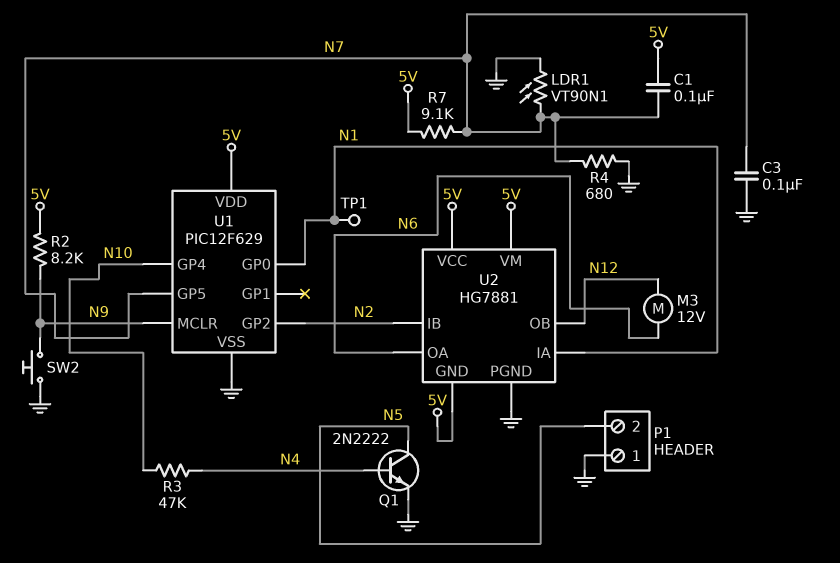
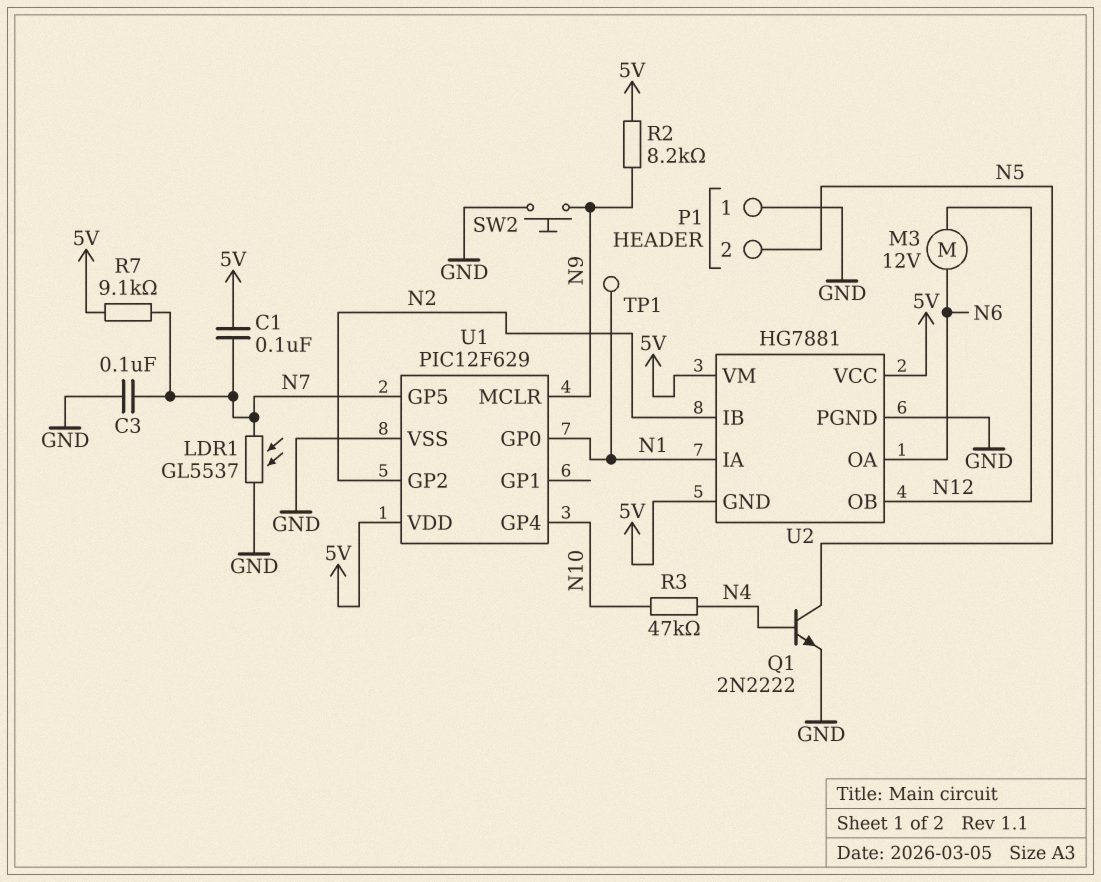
LDR1: VT90N1 (GND, N7) -> GL5537 (GND, N7)
R4: 680 (GND, N7) -> none

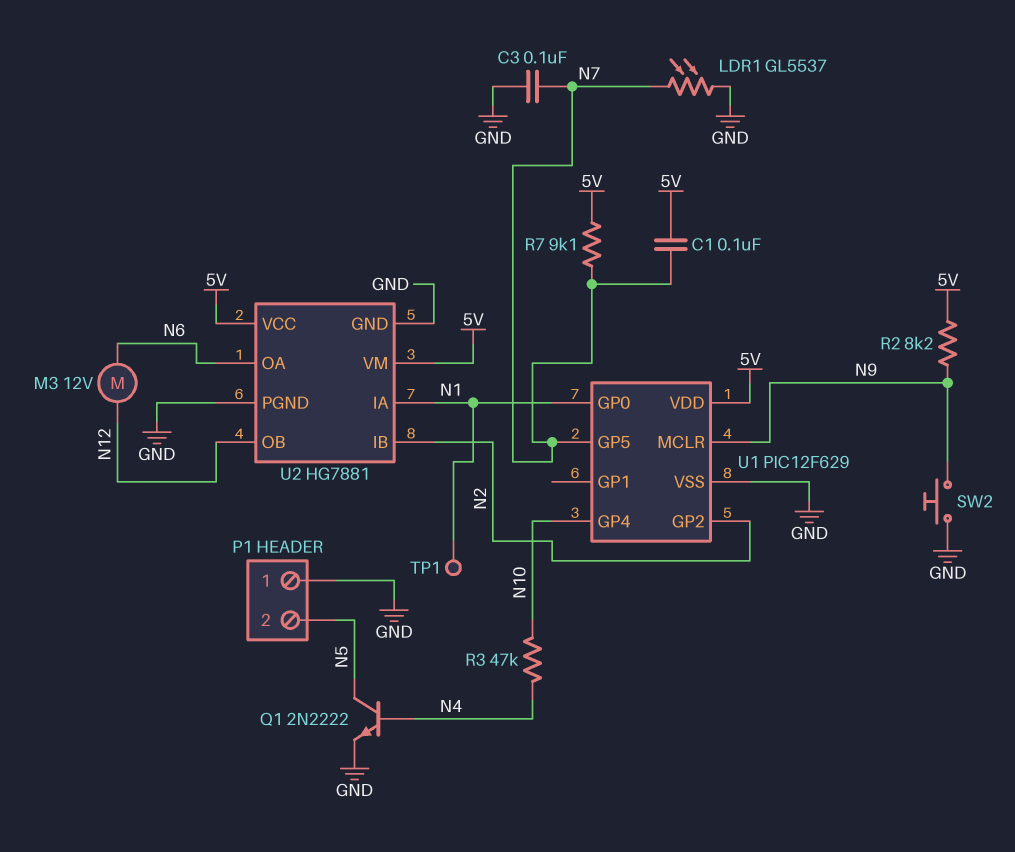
U2 pin GND: 5V -> GND

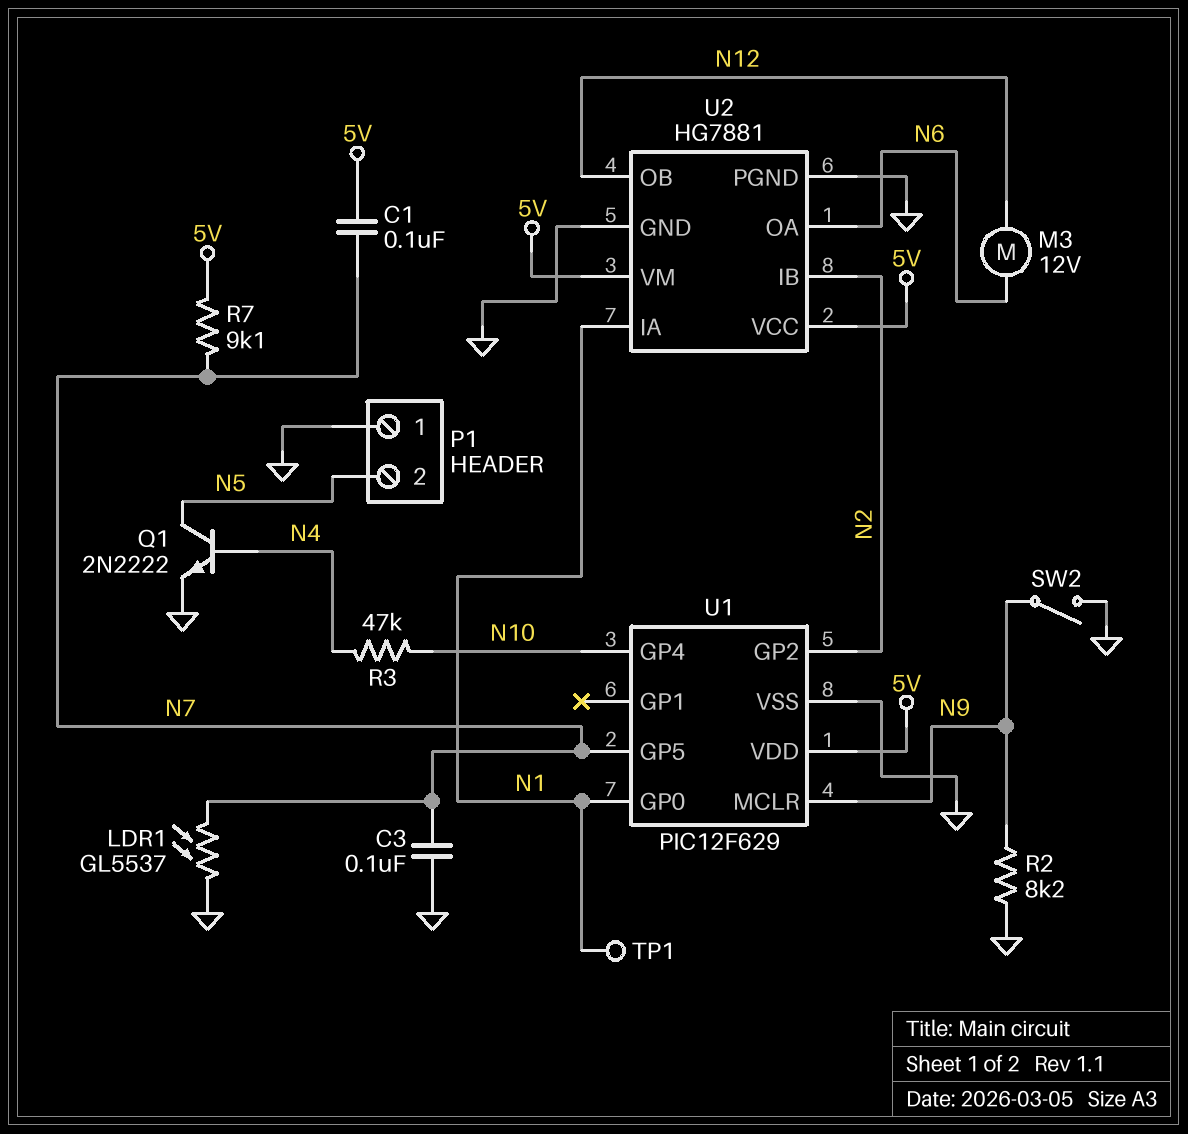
R2: 8.2k (5V, N9) -> 8.2k (GND, N9)
SW2: button (GND, N9) -> switch (GND, N9)

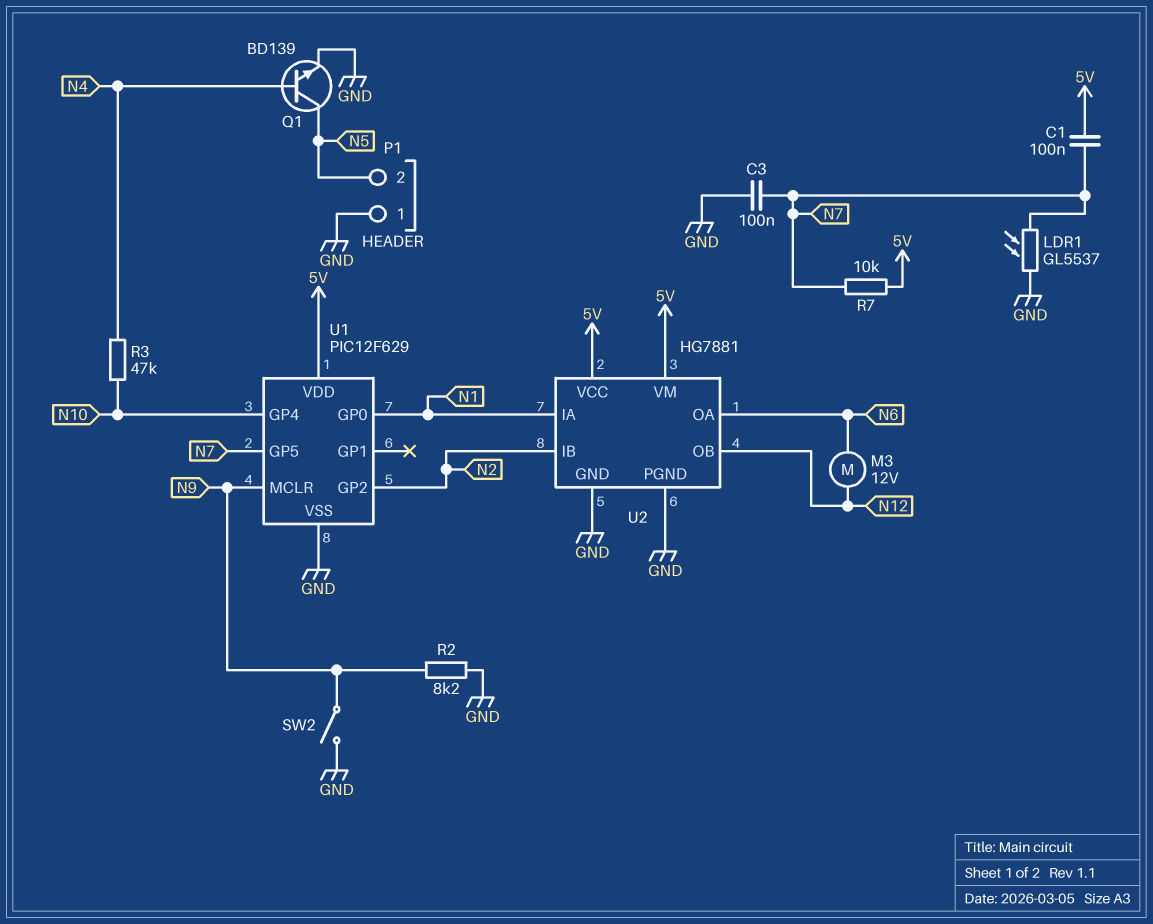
Q1: NPN 2N2222 (B N4, C N5, E GND) -> NPN BD139 (B N4, C N5, E GND)
R7: 9.1k (5V, N7) -> 10k (5V, N7)
TP1: test point (N1) -> none

